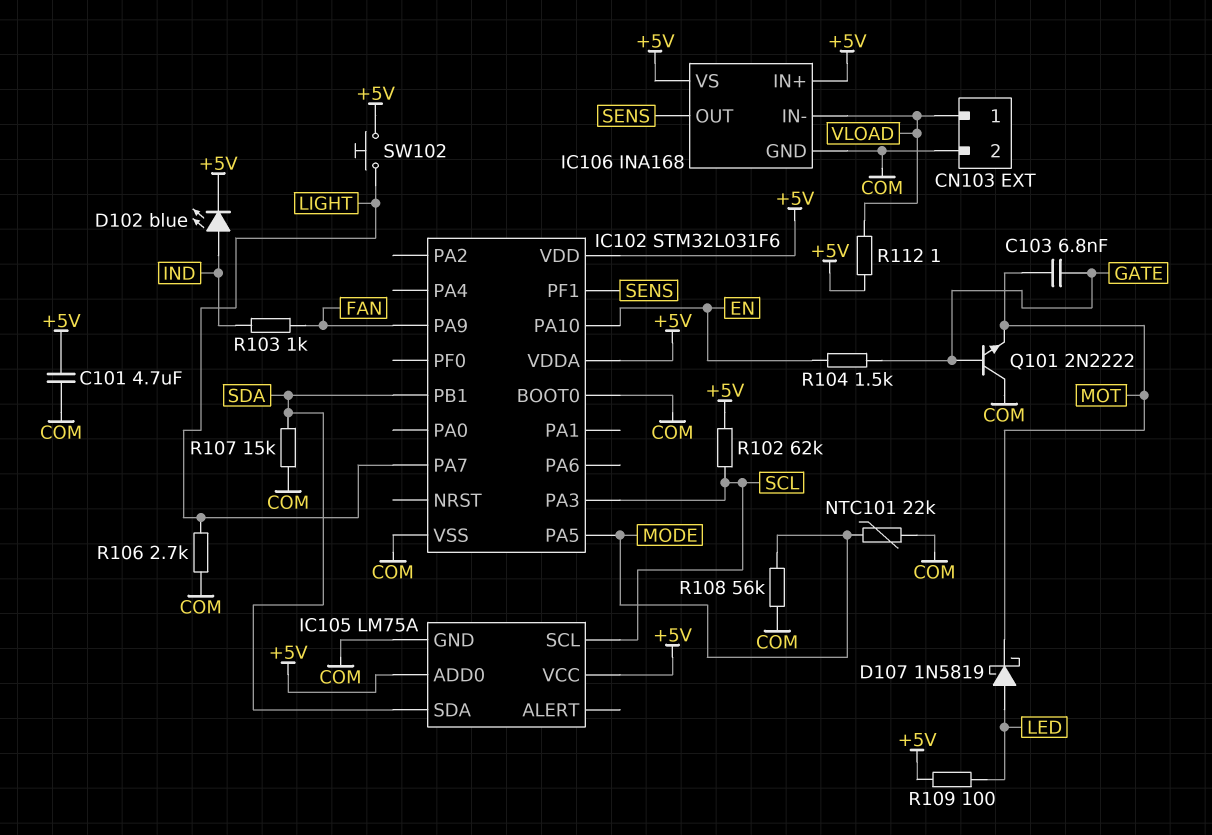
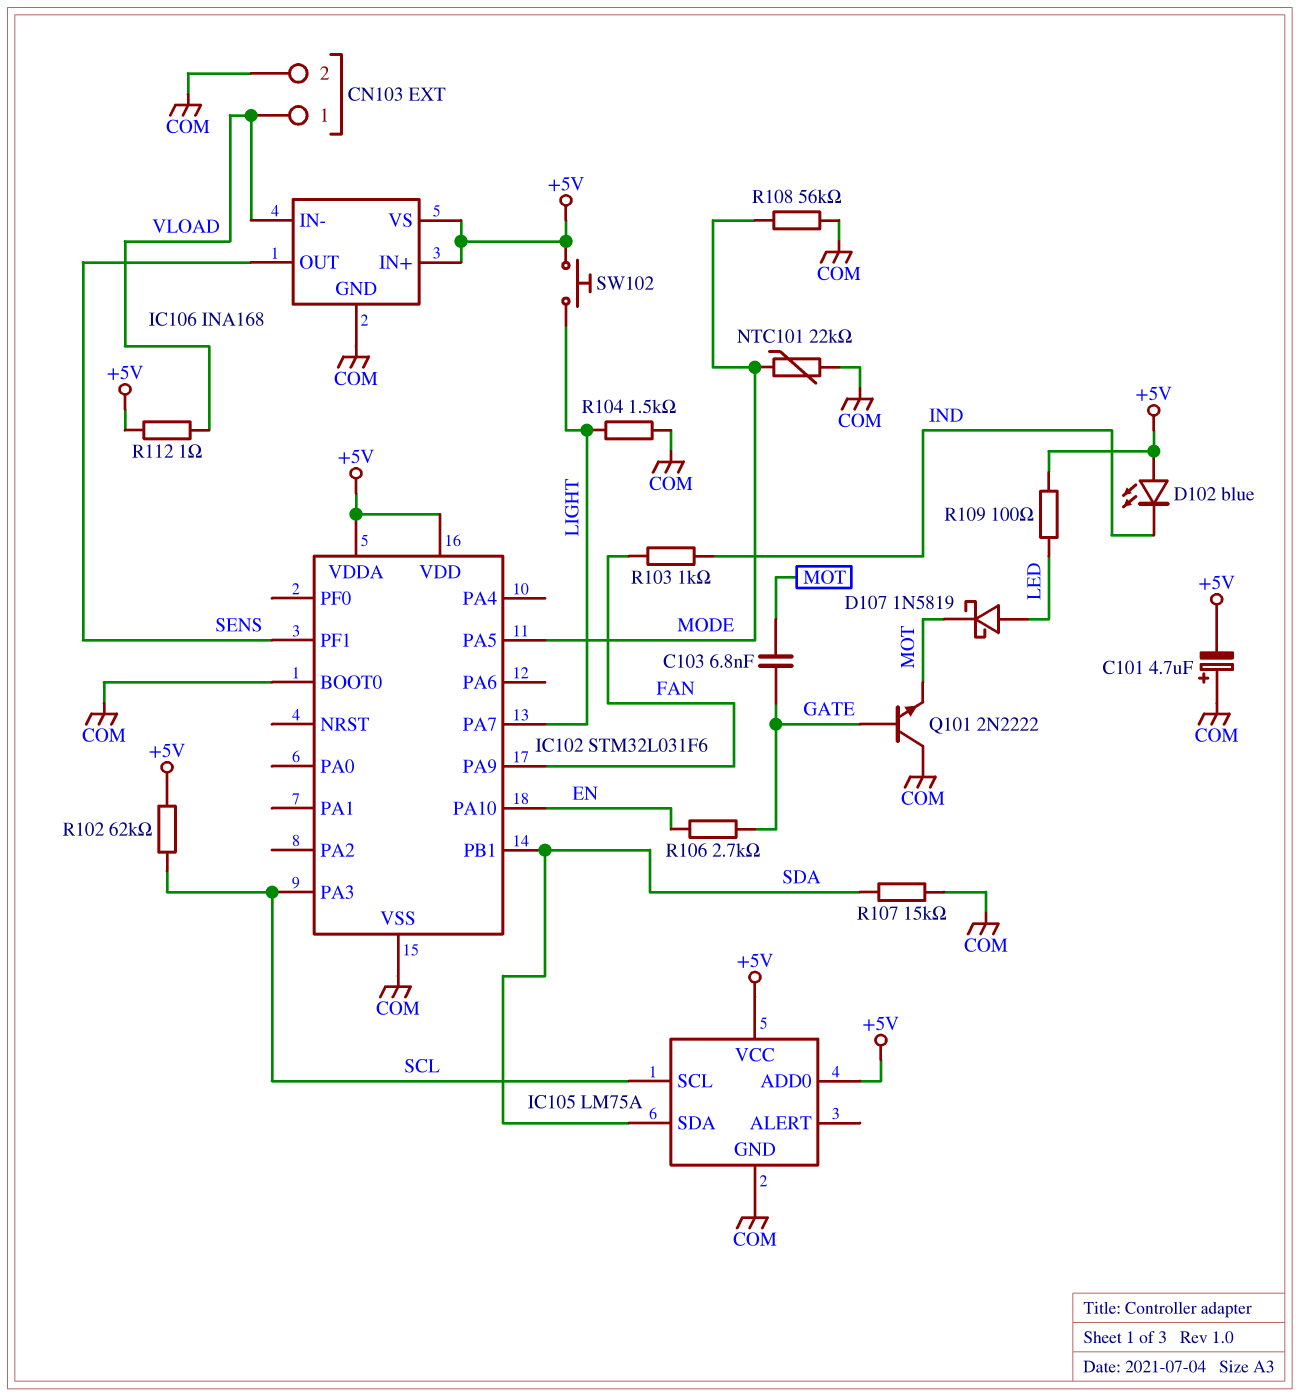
C101: 4.7uF (+5V, COM) -> 4.7uF (plus COM, minus +5V)
D102: LED blue (A IND, K +5V) -> LED blue (A +5V, K IND)
R104: 1.5k (EN, GATE) -> 1.5k (COM, LIGHT)
R106: 2.7k (COM, LIGHT) -> 2.7k (EN, GATE)

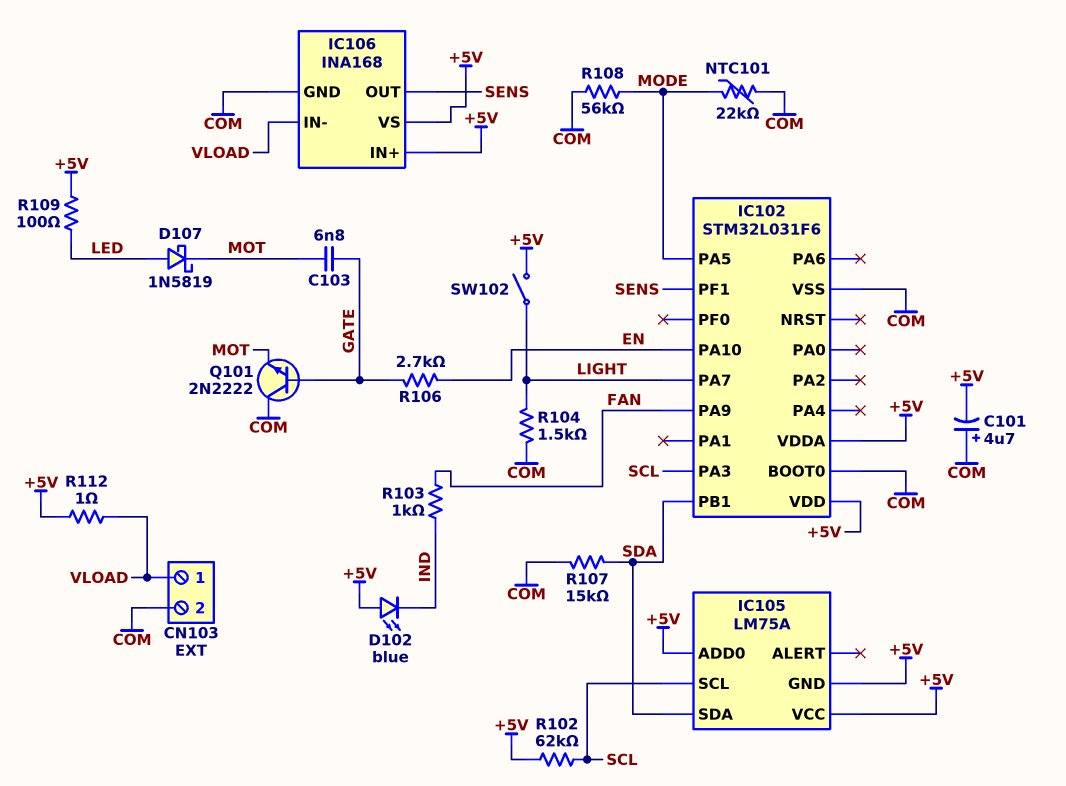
IC105 pin GND: COM -> +5V
SW102: button (+5V, LIGHT) -> switch (+5V, LIGHT)

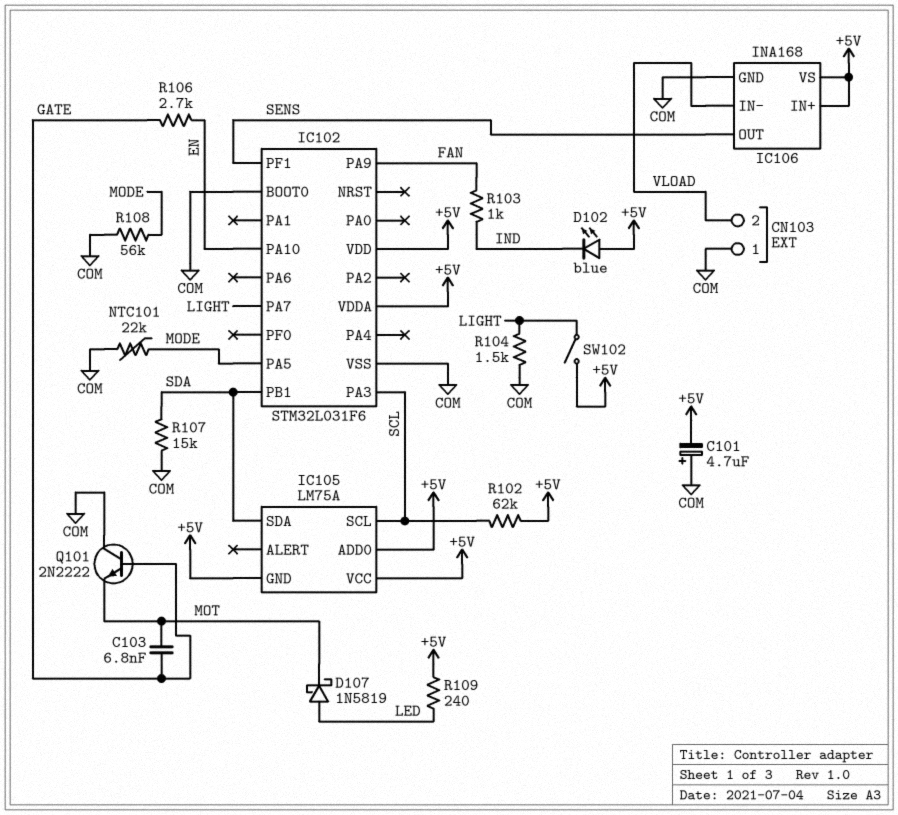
CN103 pin 1: VLOAD -> COM
CN103 pin 2: COM -> VLOAD
R109: 100 (+5V, LED) -> 240 (+5V, LED)
R112: 1 (+5V, VLOAD) -> none

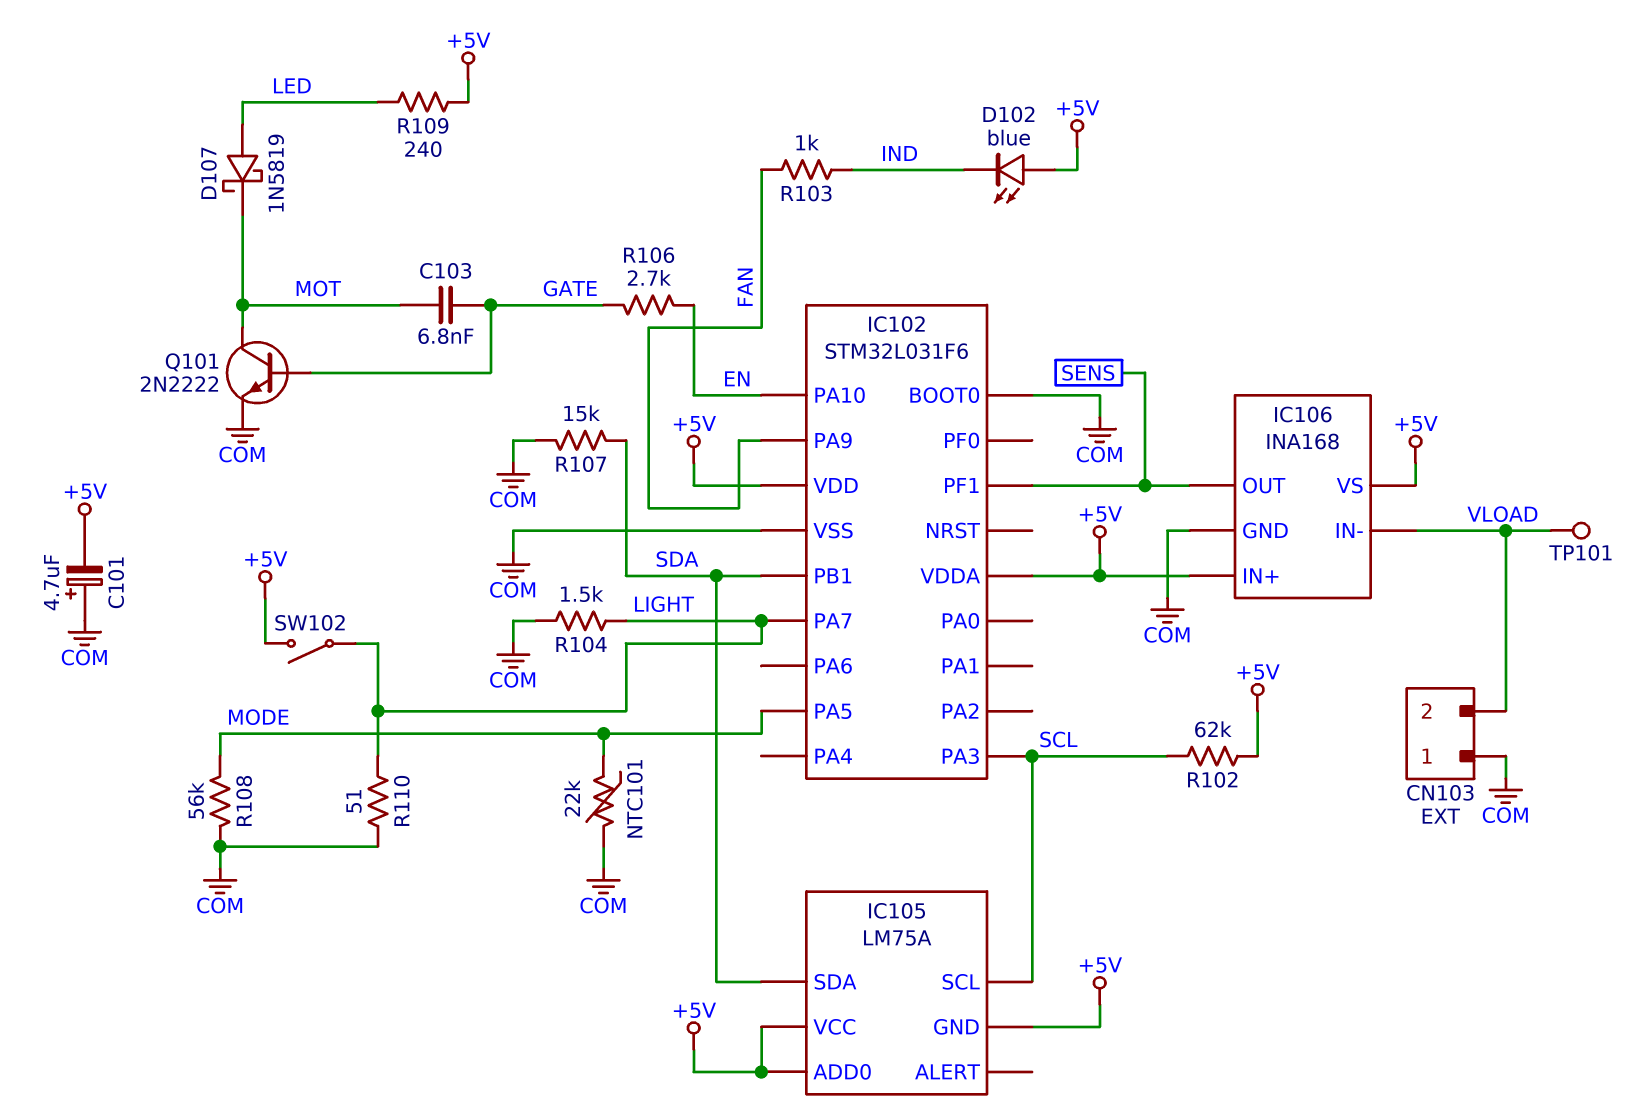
Q101: NPN 2N2222 (B GATE, C COM, E MOT) -> NPN 2N2222 (B GATE, C MOT, E COM)
R110: none -> 51 (COM, LIGHT)
TP101: none -> test point (VLOAD)

